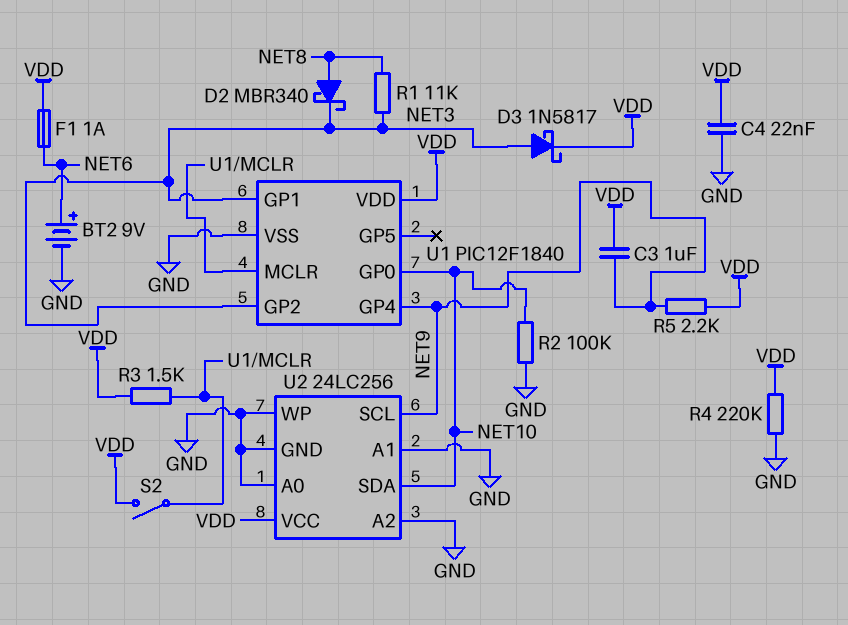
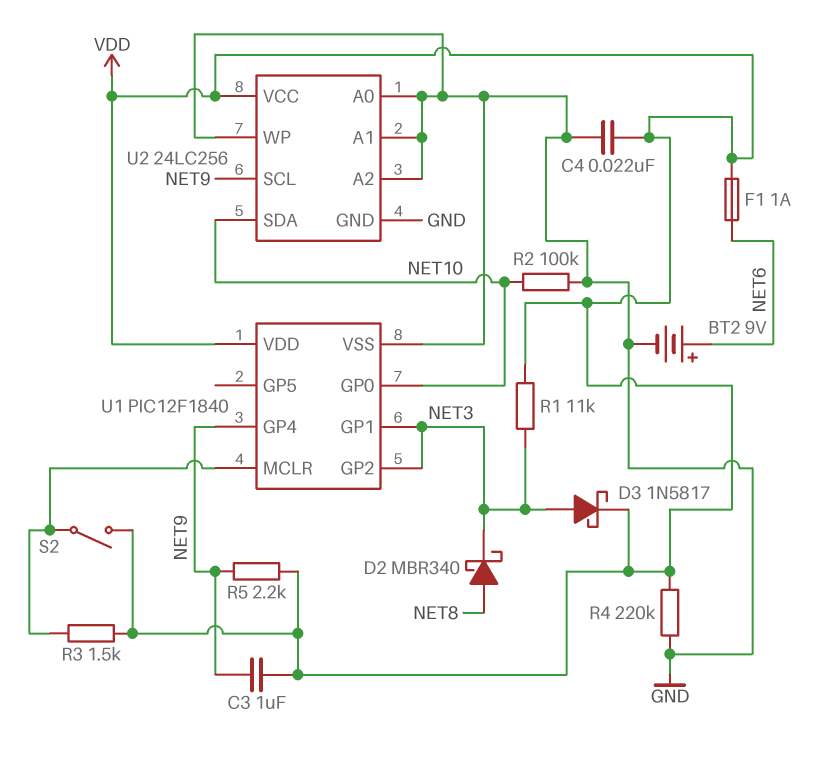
R1: 11k (NET3, NET8) -> 11k (NET3, VDD)

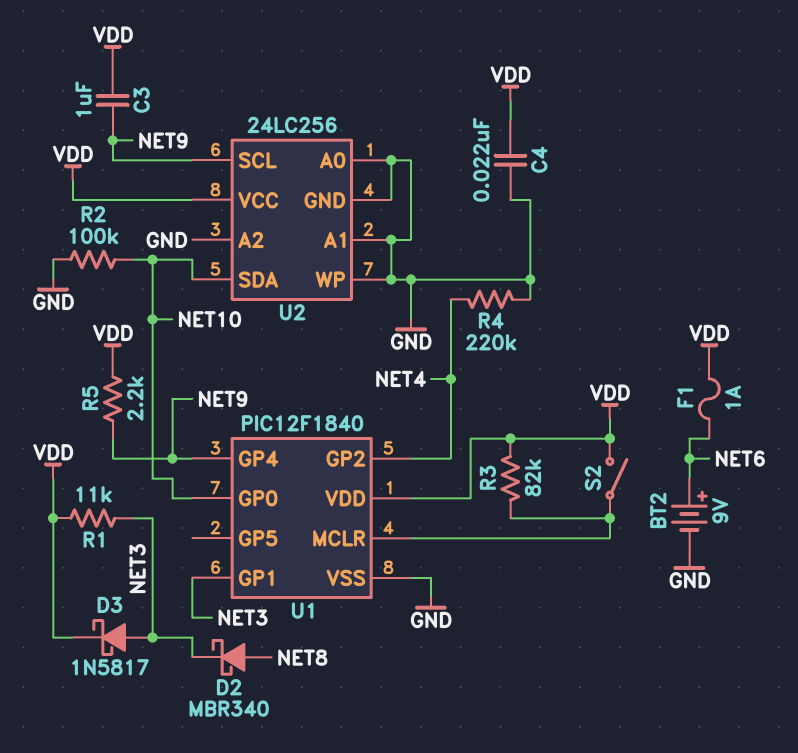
R3: 1.5k (U1/MCLR, VDD) -> 82k (U1/MCLR, VDD)
R4: 220k (GND, VDD) -> 220k (GND, NET4)
U1 pin GP2: NET3 -> NET4

